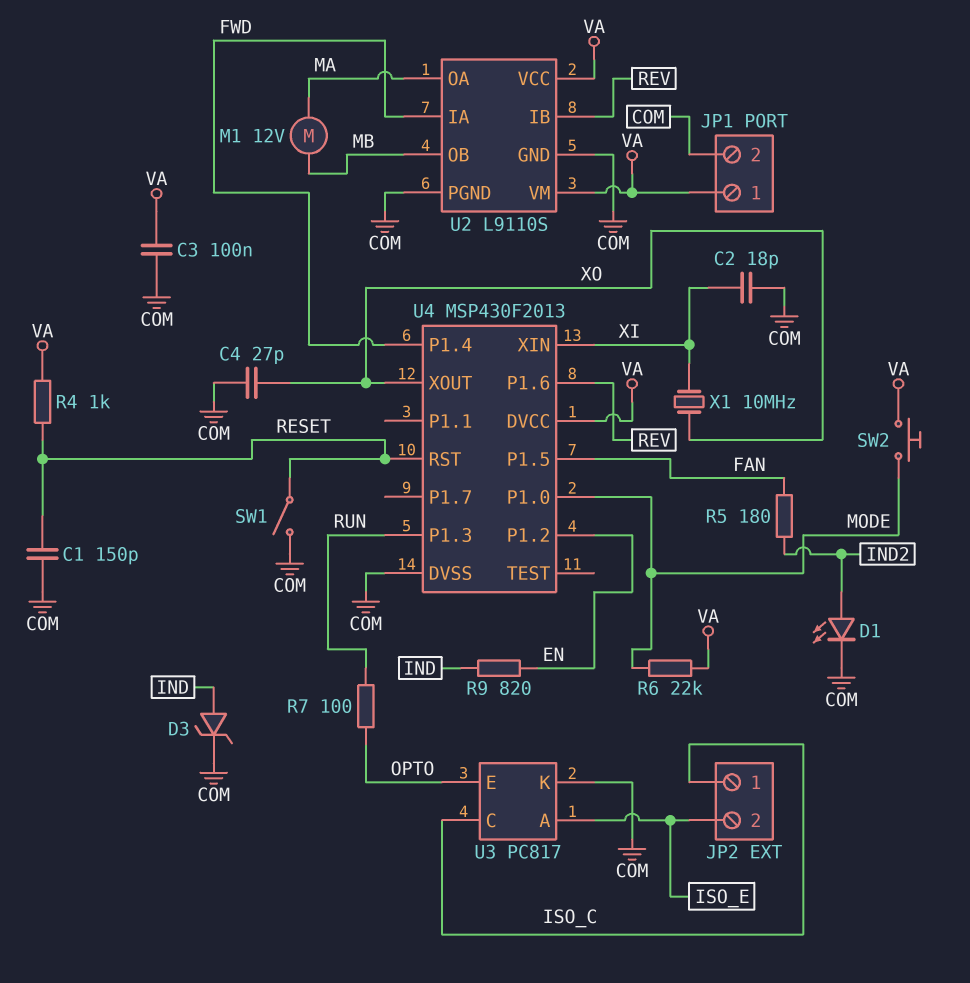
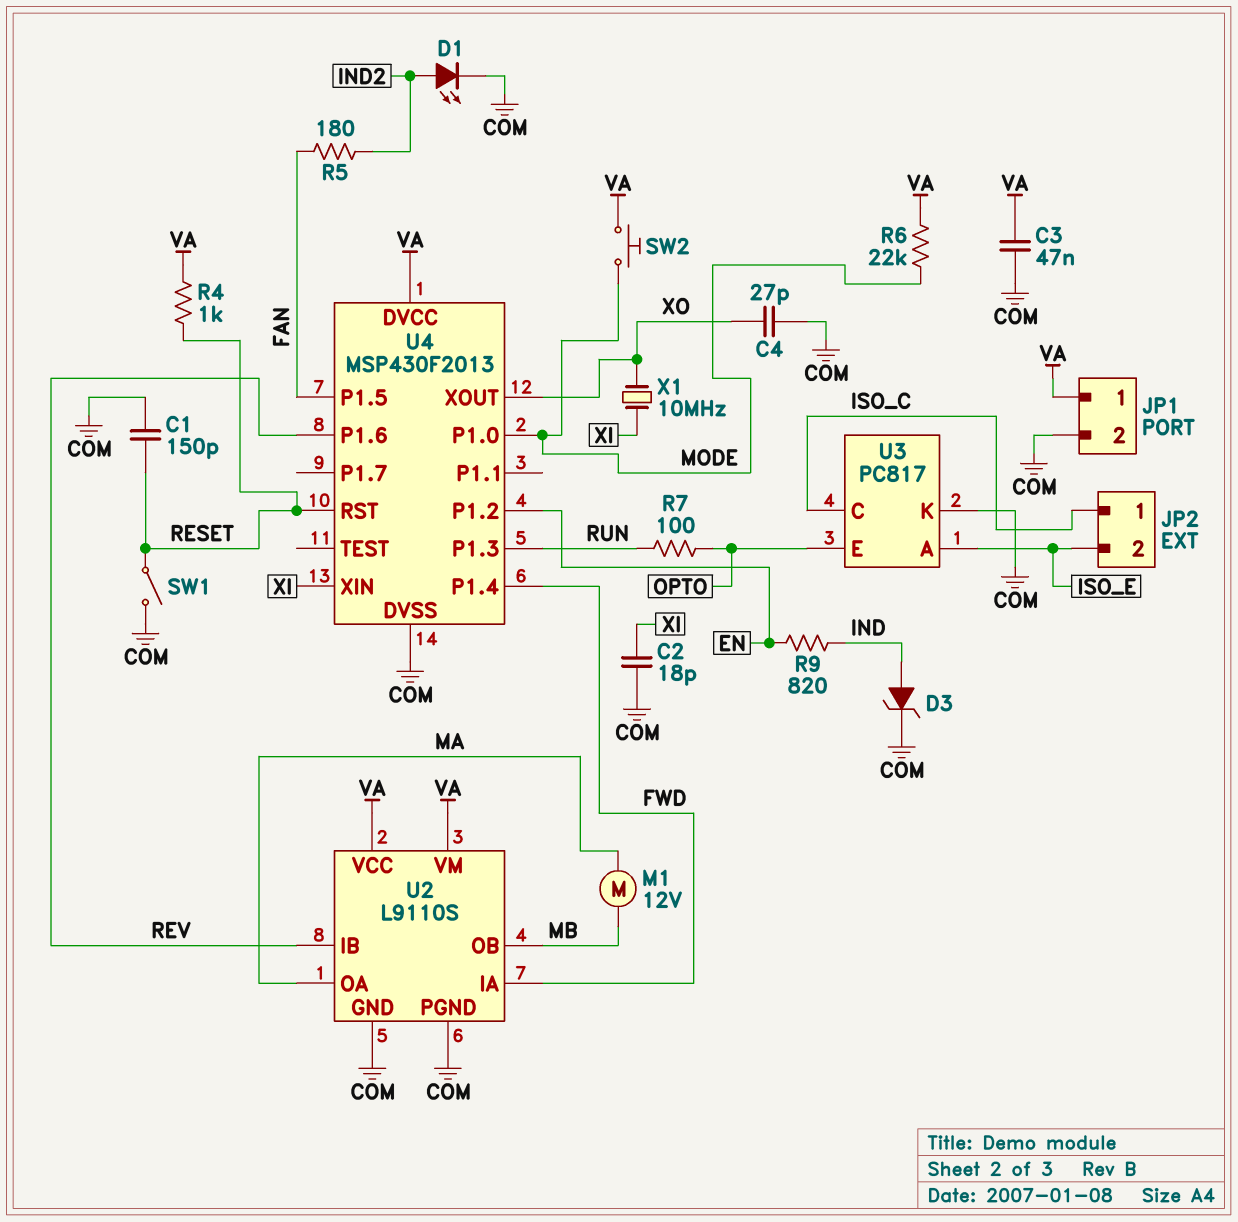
C3: 100nF (COM, VA) -> 47nF (COM, VA)

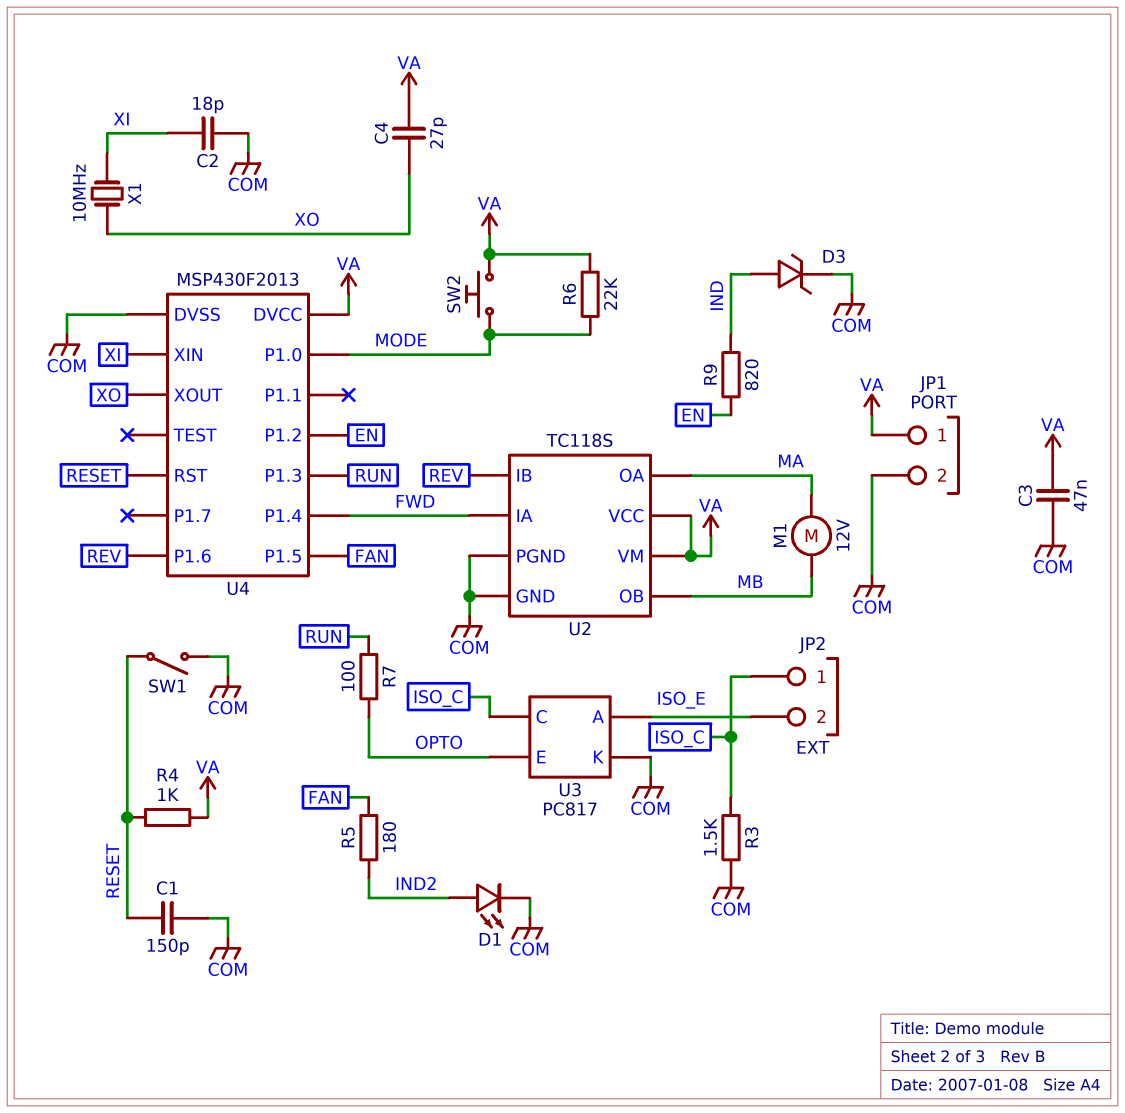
C4: 27pF (COM, XO) -> 27pF (VA, XO)
R3: none -> 1.5k (COM, ISO_C)
U2: L9110S -> TC118S

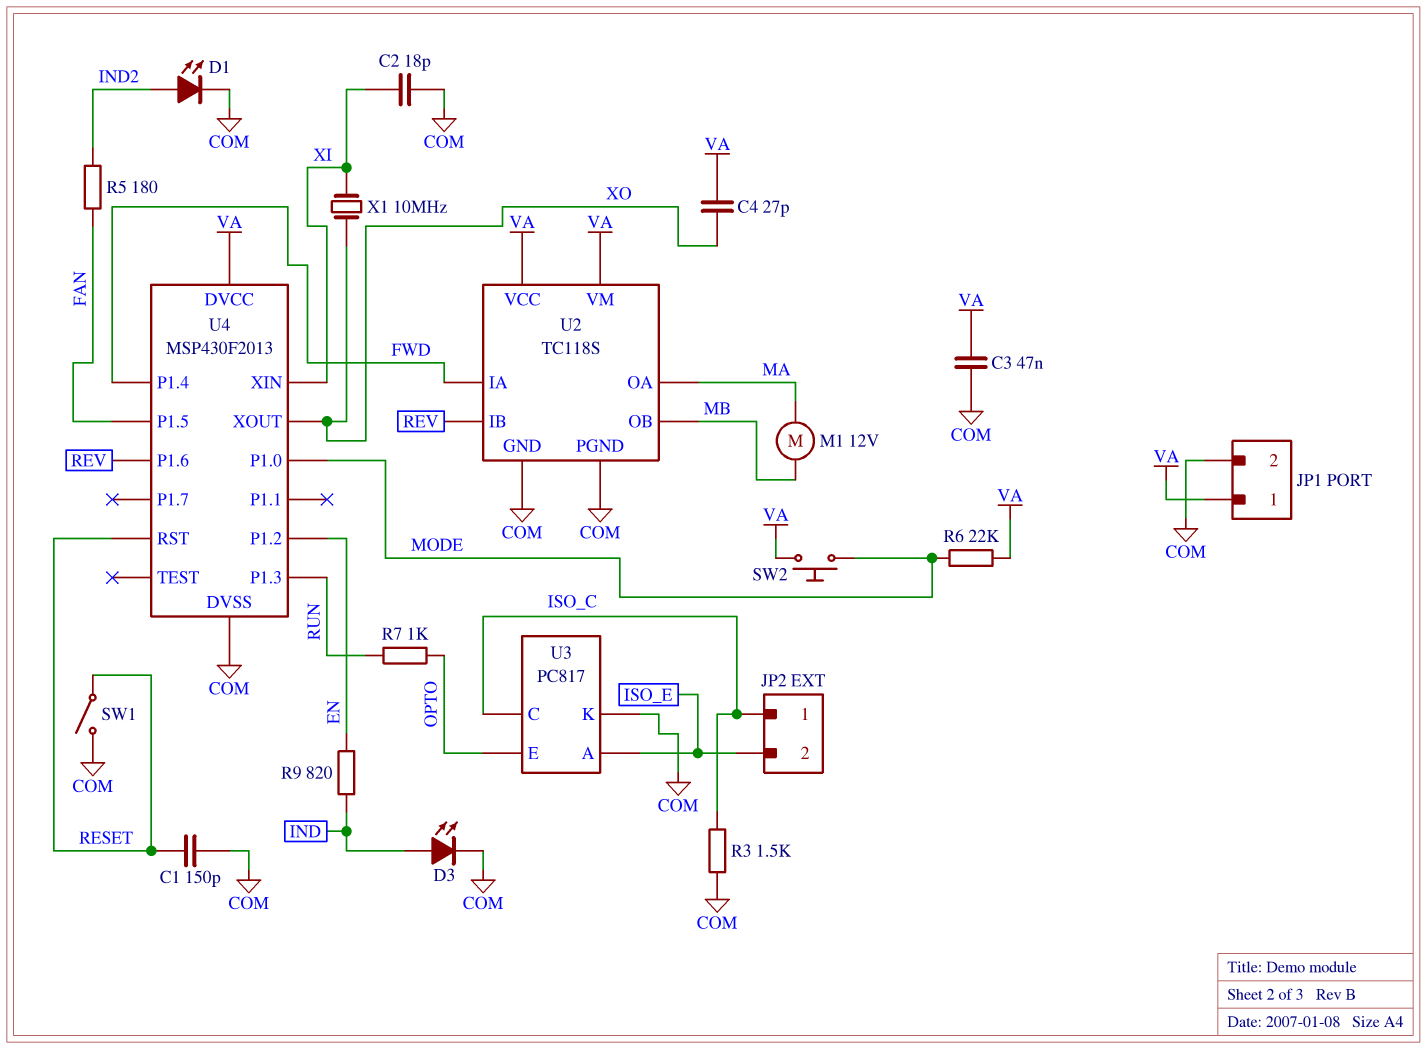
D3: zener (A IND, K COM) -> LED (A IND, K COM)
R4: 1k (RESET, VA) -> none
R7: 100 (OPTO, RUN) -> 1k (OPTO, RUN)

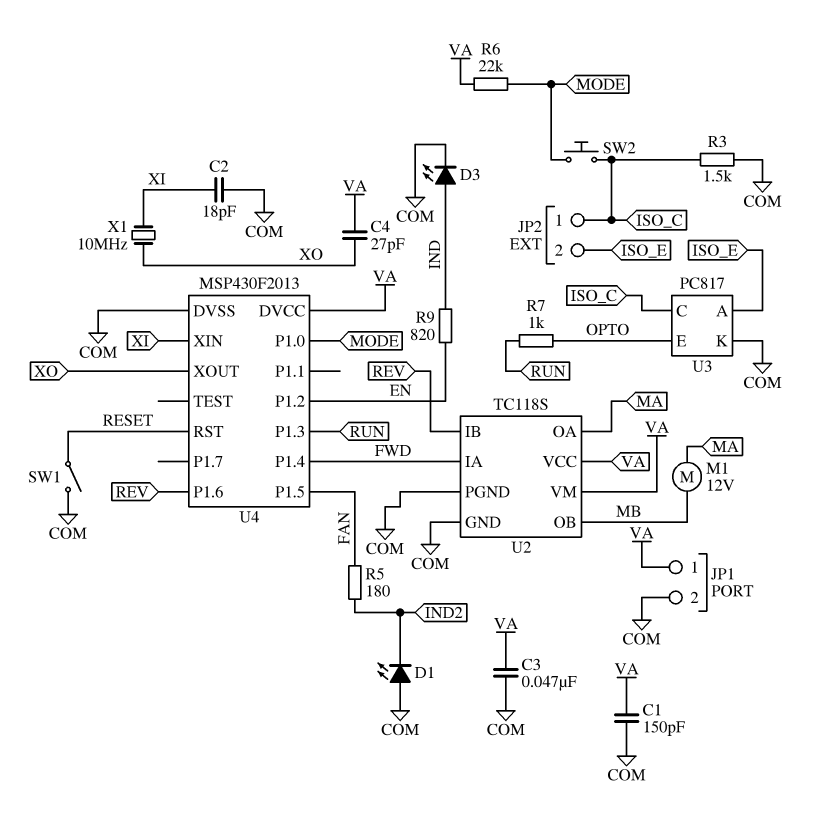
C1: 150pF (COM, RESET) -> 150pF (COM, VA)
D1: LED (A IND2, K COM) -> LED (A COM, K IND2)
SW2: button (MODE, VA) -> button (ISO_C, MODE)

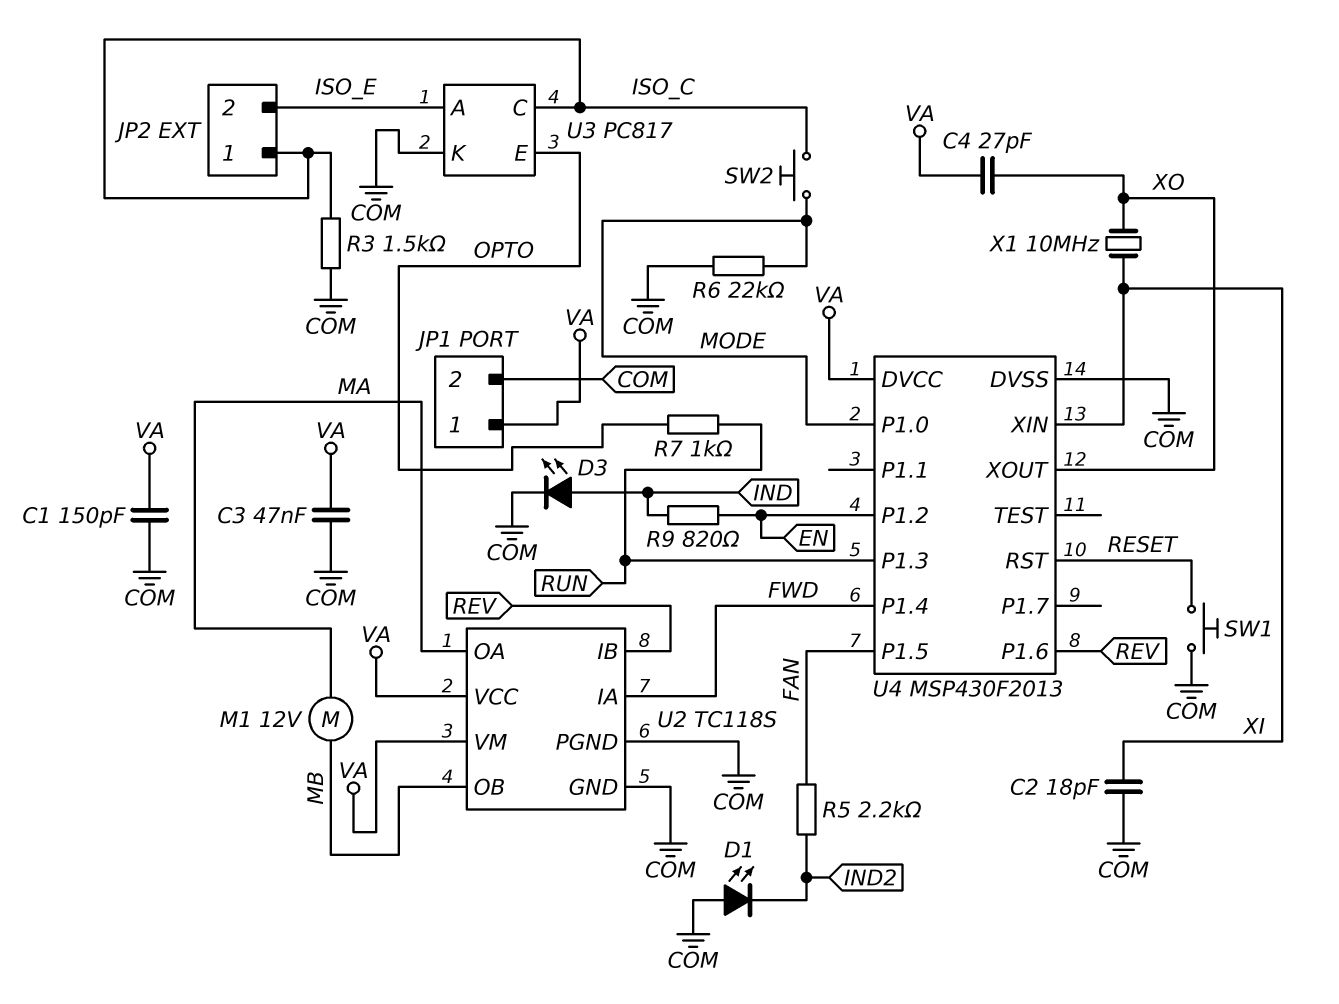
R5: 180 (FAN, IND2) -> 2.2k (FAN, IND2)
R6: 22k (MODE, VA) -> 22k (COM, MODE)
SW1: switch (COM, RESET) -> button (COM, RESET)

